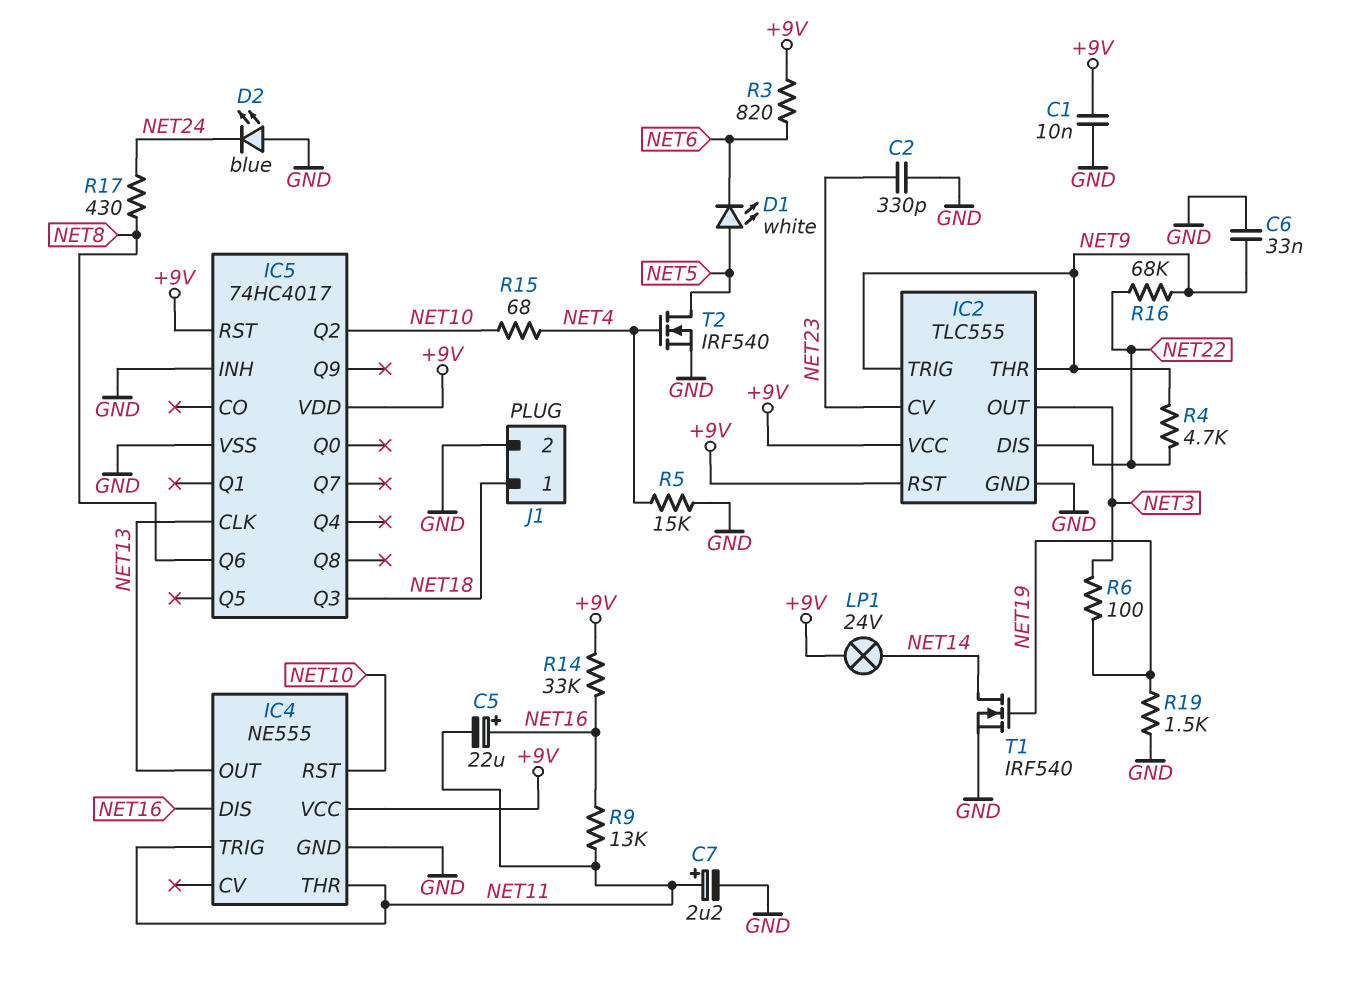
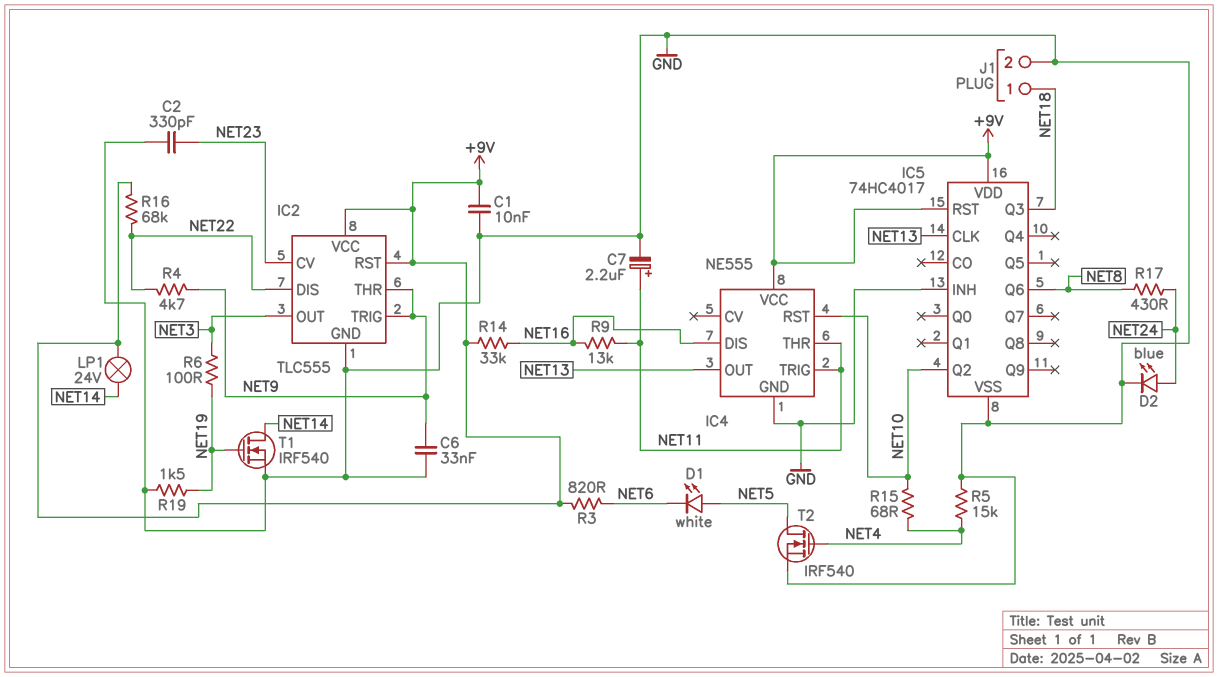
C5: 22uF (plus NET16, minus NET11) -> none
D2: LED blue (A GND, K NET24) -> LED blue (A NET24, K GND)
R16: 68k (NET9, NET22) -> 68k (+9V, NET22)

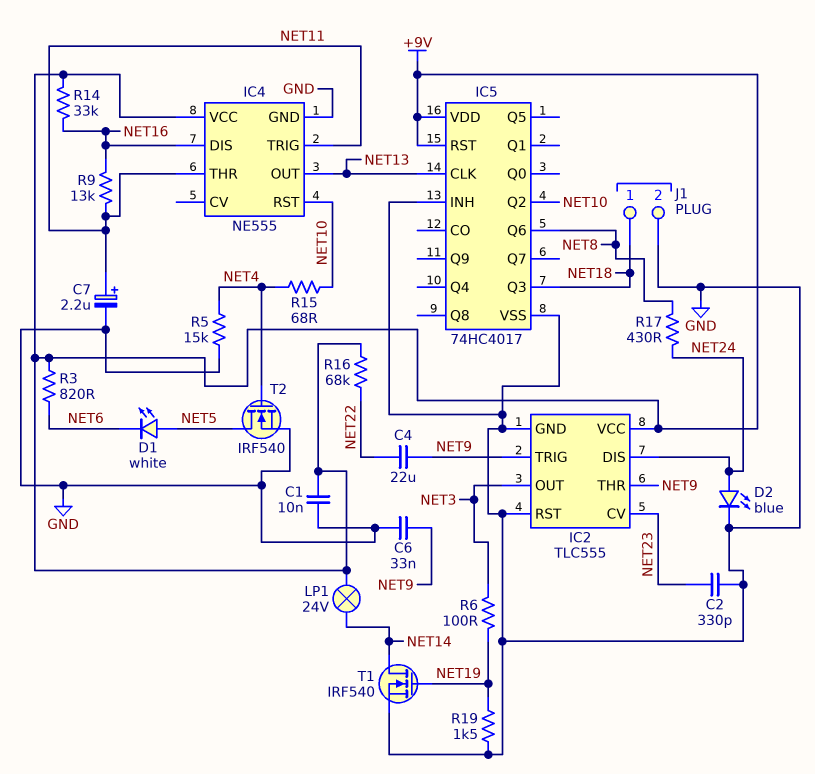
C4: none -> 22uF (NET9, NET22)
IC2 pin DIS: NET22 -> NET24
IC2 pin RST: +9V -> GND
R4: 4.7k (NET9, NET22) -> none

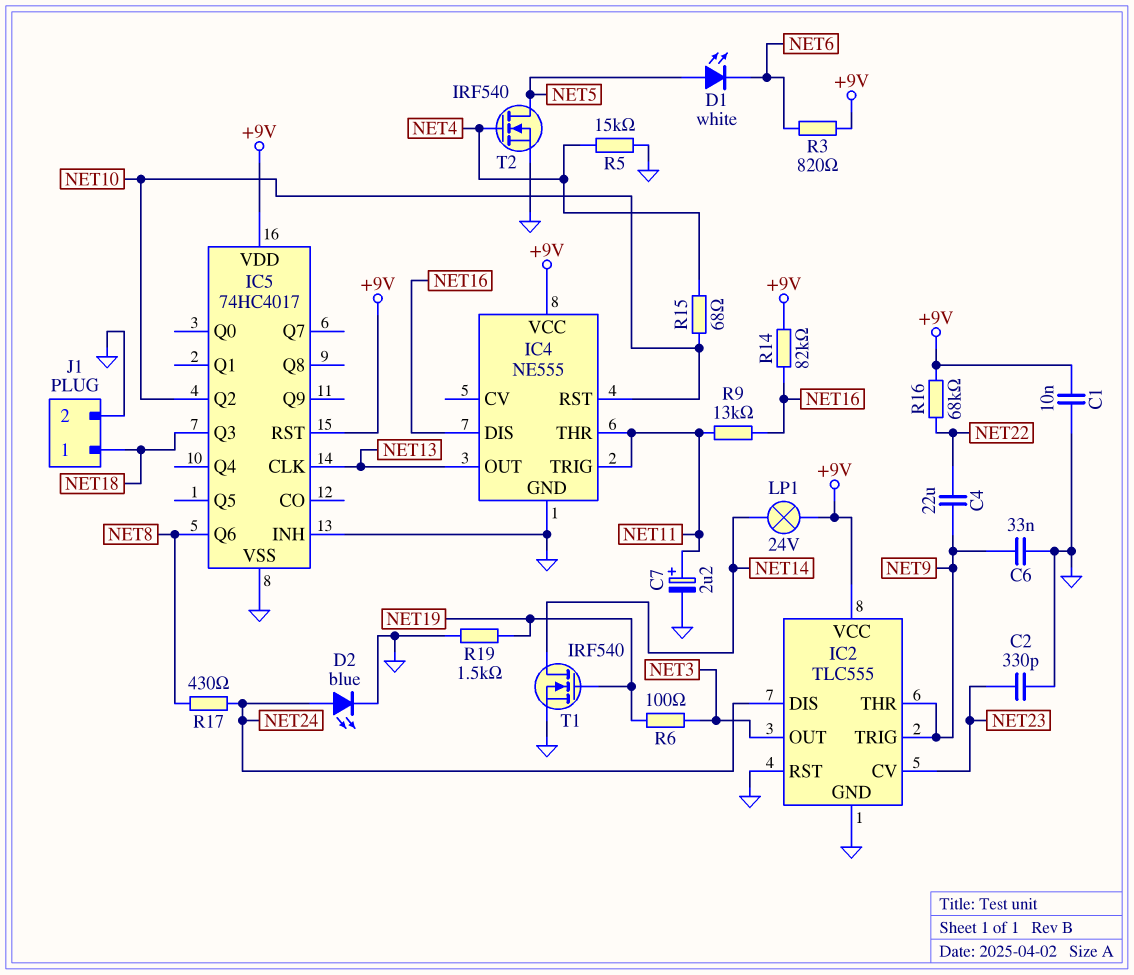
R14: 33k (+9V, NET16) -> 82k (+9V, NET16)

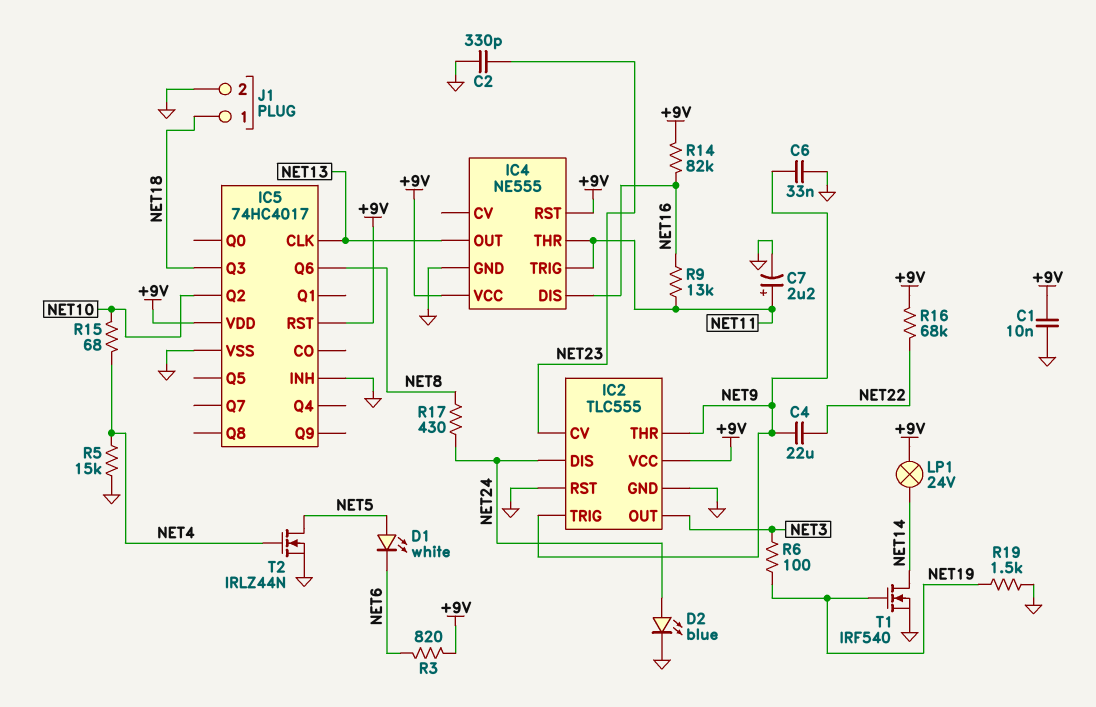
IC4 pin RST: NET10 -> +9V
T2: NMOS IRF540 (G NET4, D NET5, S GND) -> NMOS IRLZ44N (G NET4, D NET5, S GND)

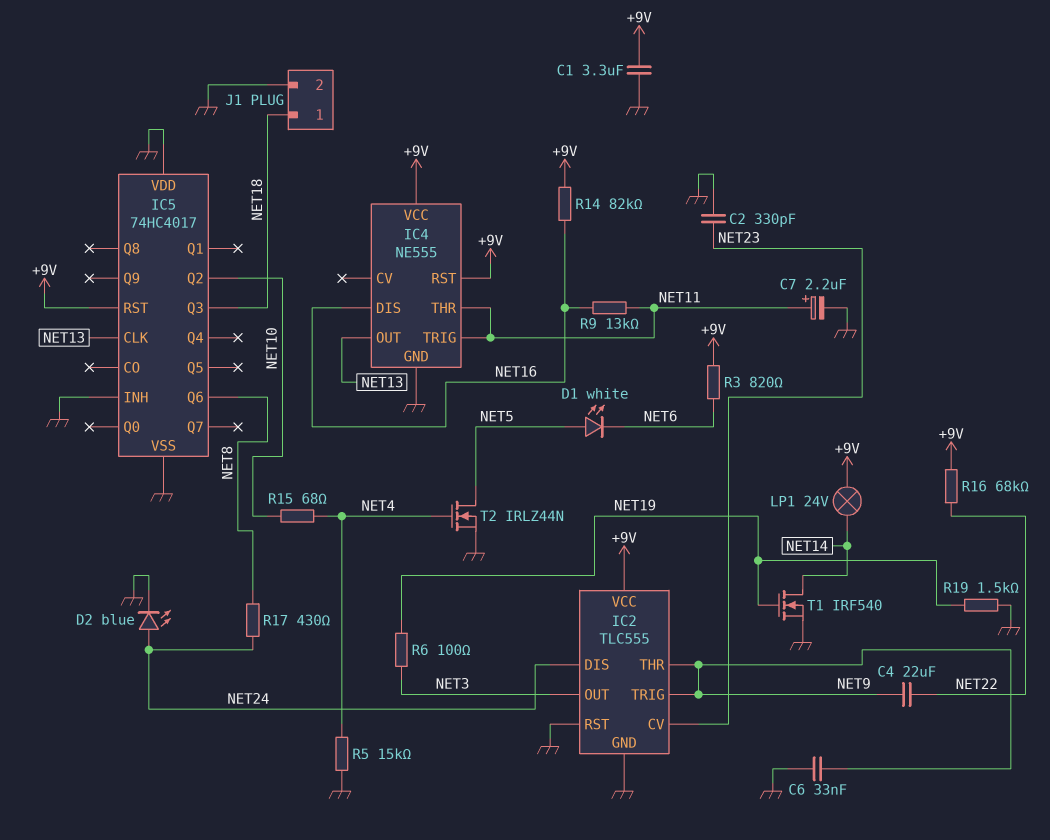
C1: 10nF (+9V, GND) -> 3.3uF (+9V, GND)
IC5 pin VDD: +9V -> GND

